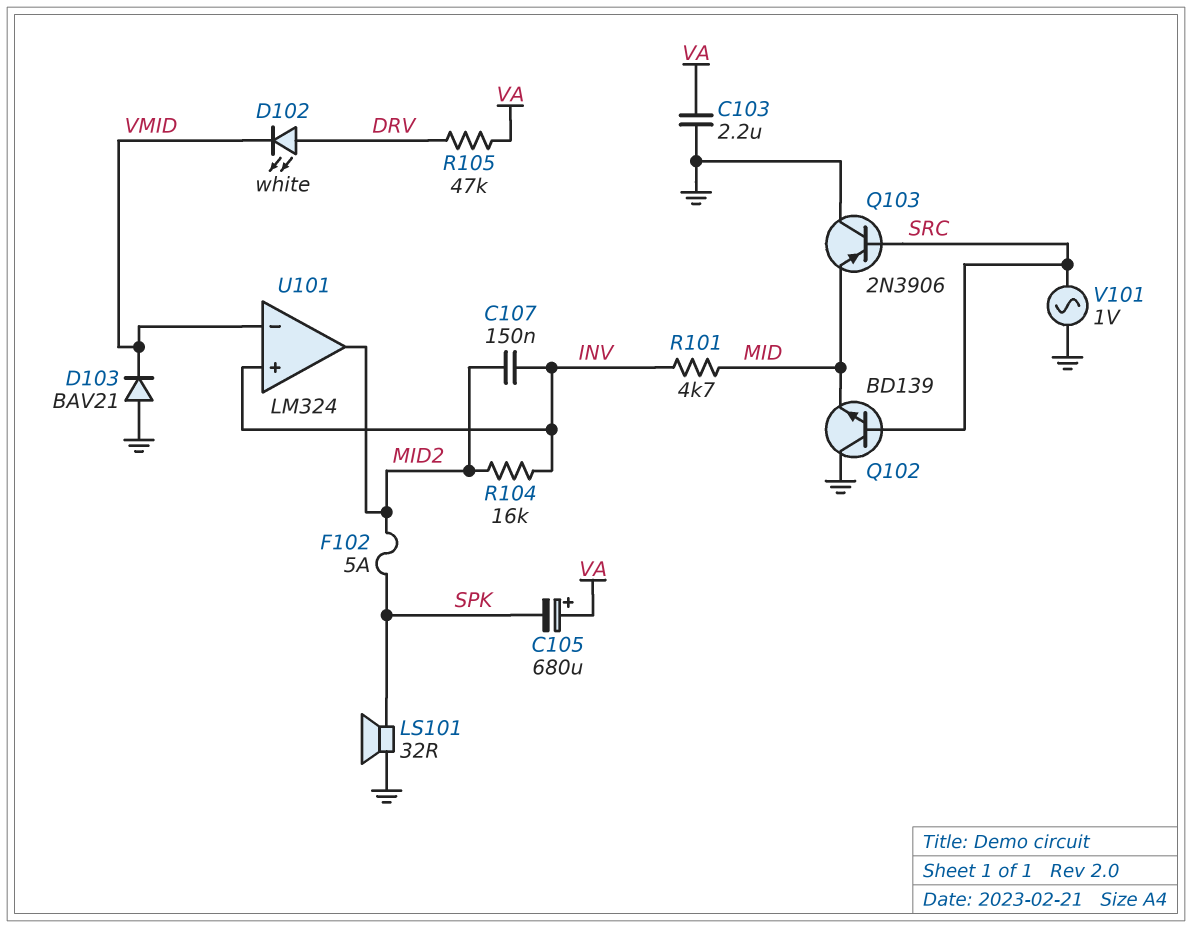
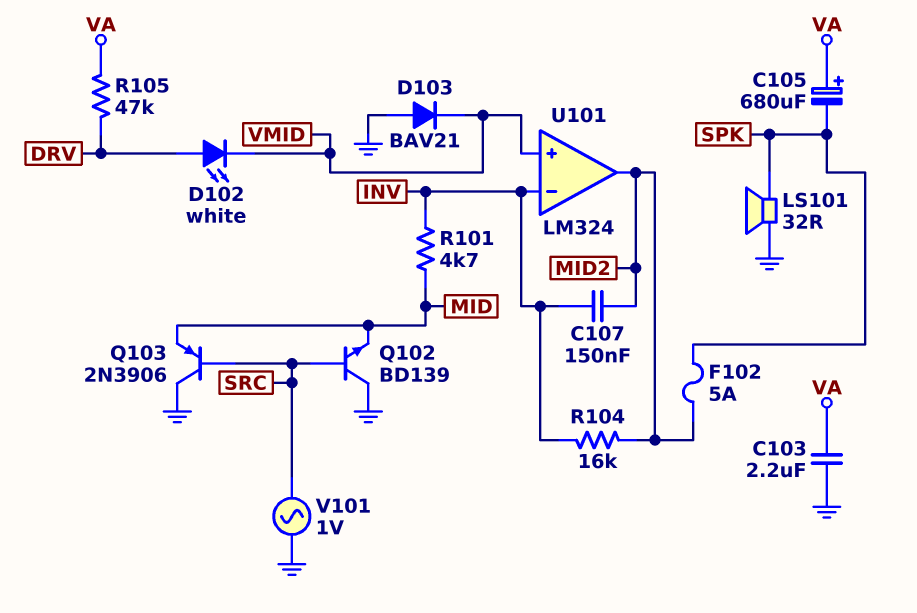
U101 pin in+: INV -> VMID
U101 pin in-: VMID -> INV

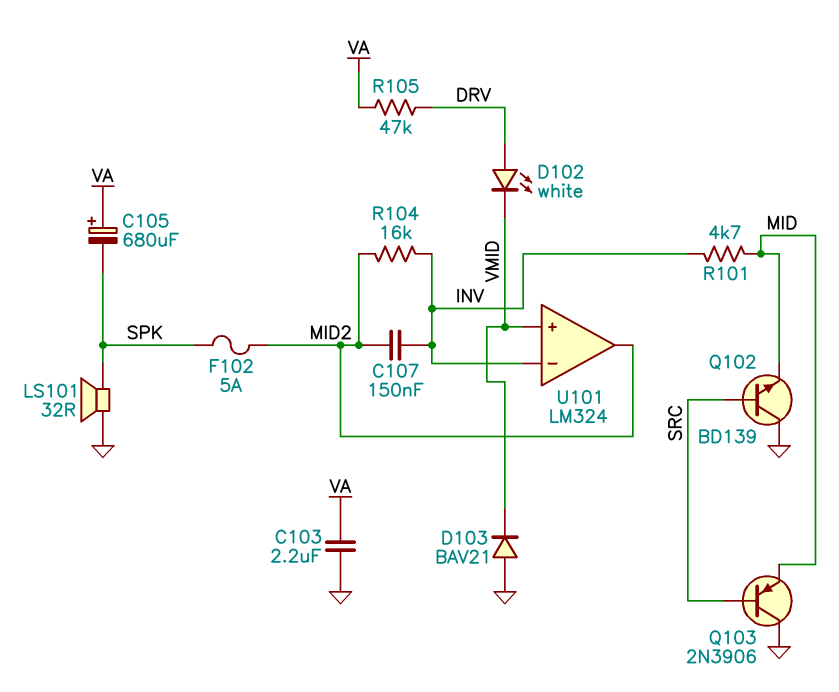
V101: AC 1V (GND, SRC) -> none

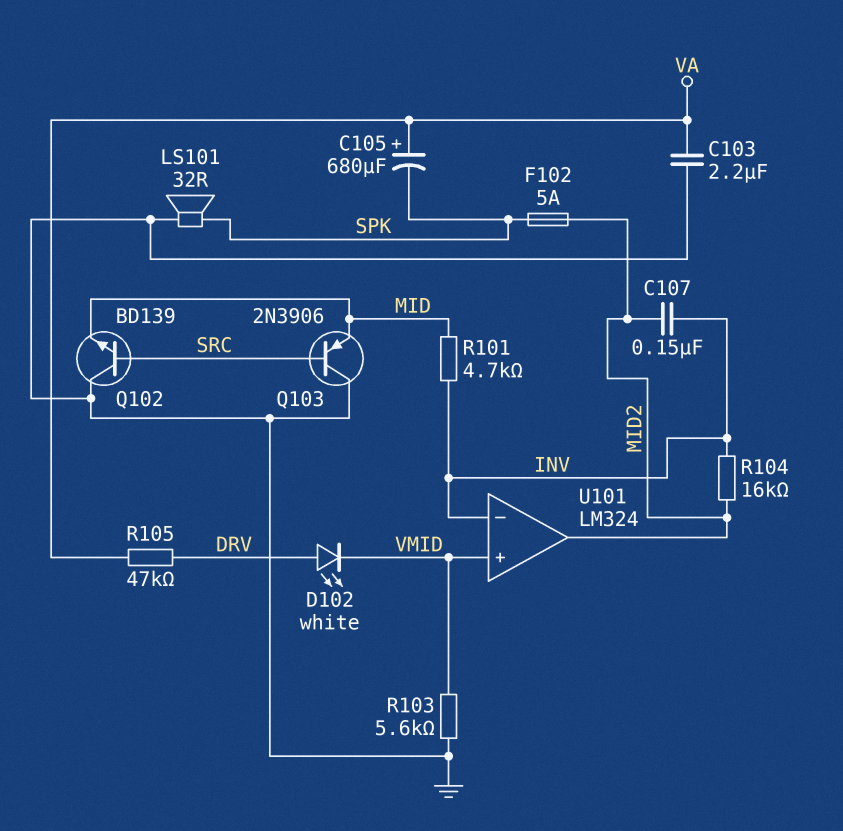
D103: diode BAV21 (A GND, K VMID) -> none
R103: none -> 5.6k (GND, VMID)

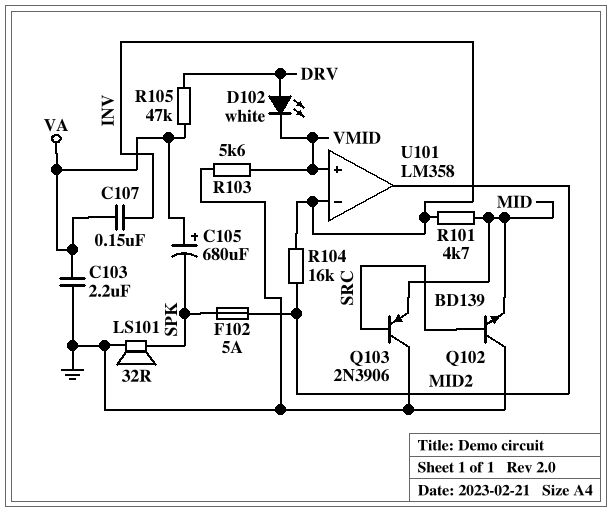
C107: 150nF (INV, MID2) -> 150nF (INV, VA)
U101: LM324 -> LM358

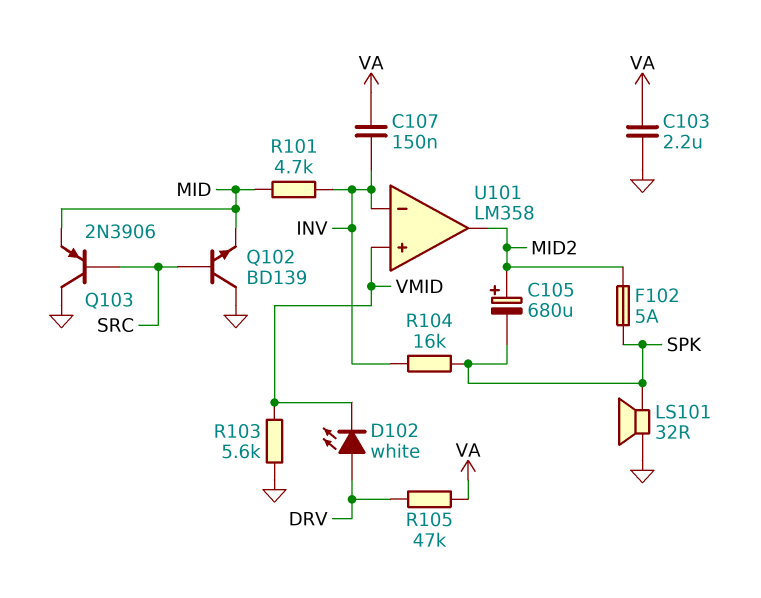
C105: 680uF (plus VA, minus SPK) -> 680uF (plus MID2, minus SPK)
R104: 16k (INV, MID2) -> 16k (INV, SPK)

